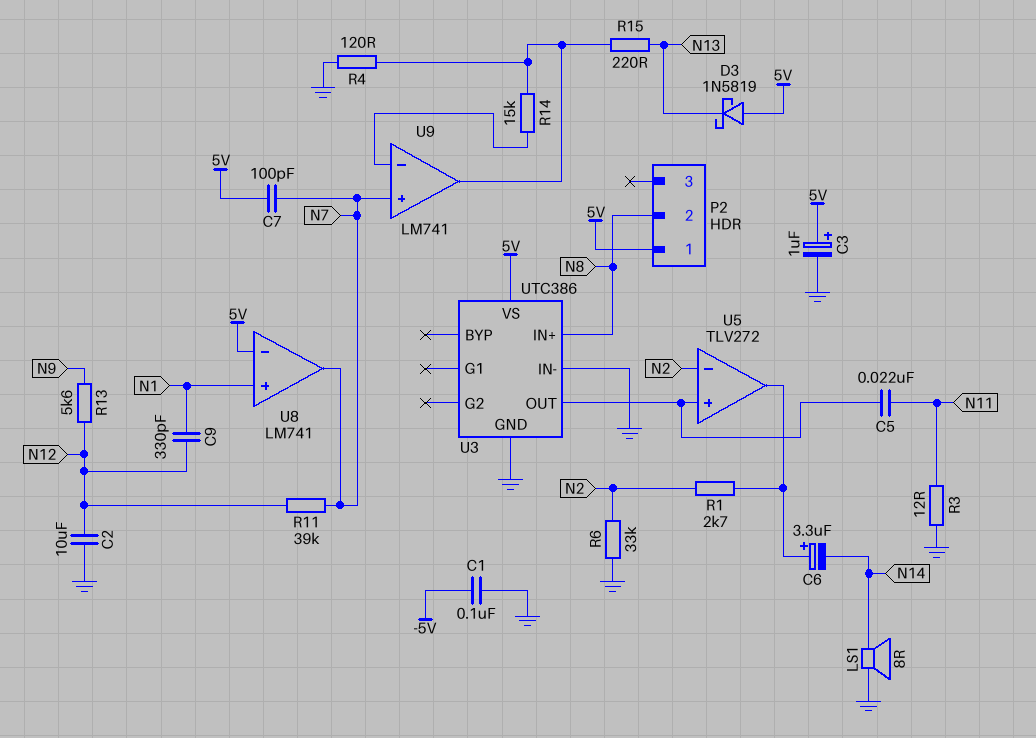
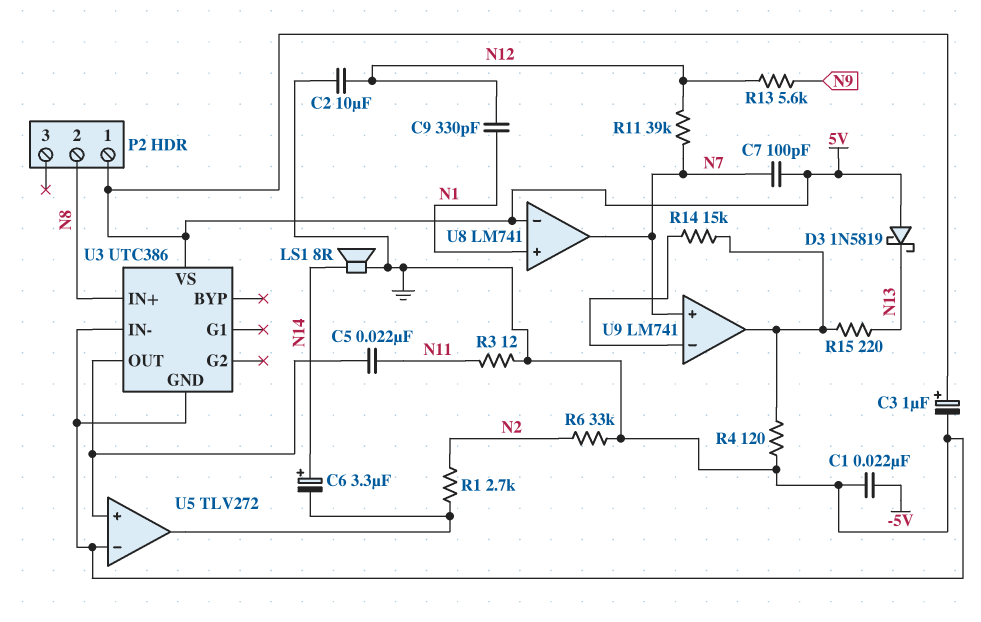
C1: 100nF (-5V, GND) -> 22nF (-5V, GND)
C6: 3.3uF (plus U5/out, minus N14) -> 3.3uF (plus N14, minus U5/out)
U5 pin in-: N2 -> GND

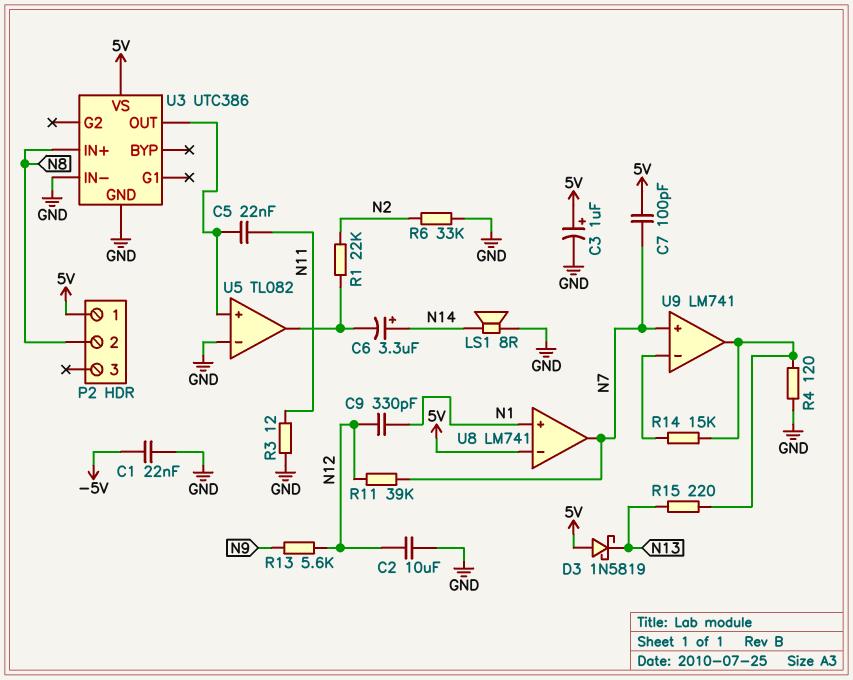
R1: 2.7k (N2, U5/out) -> 22k (N2, U5/out)
U5: TLV272 -> TL082

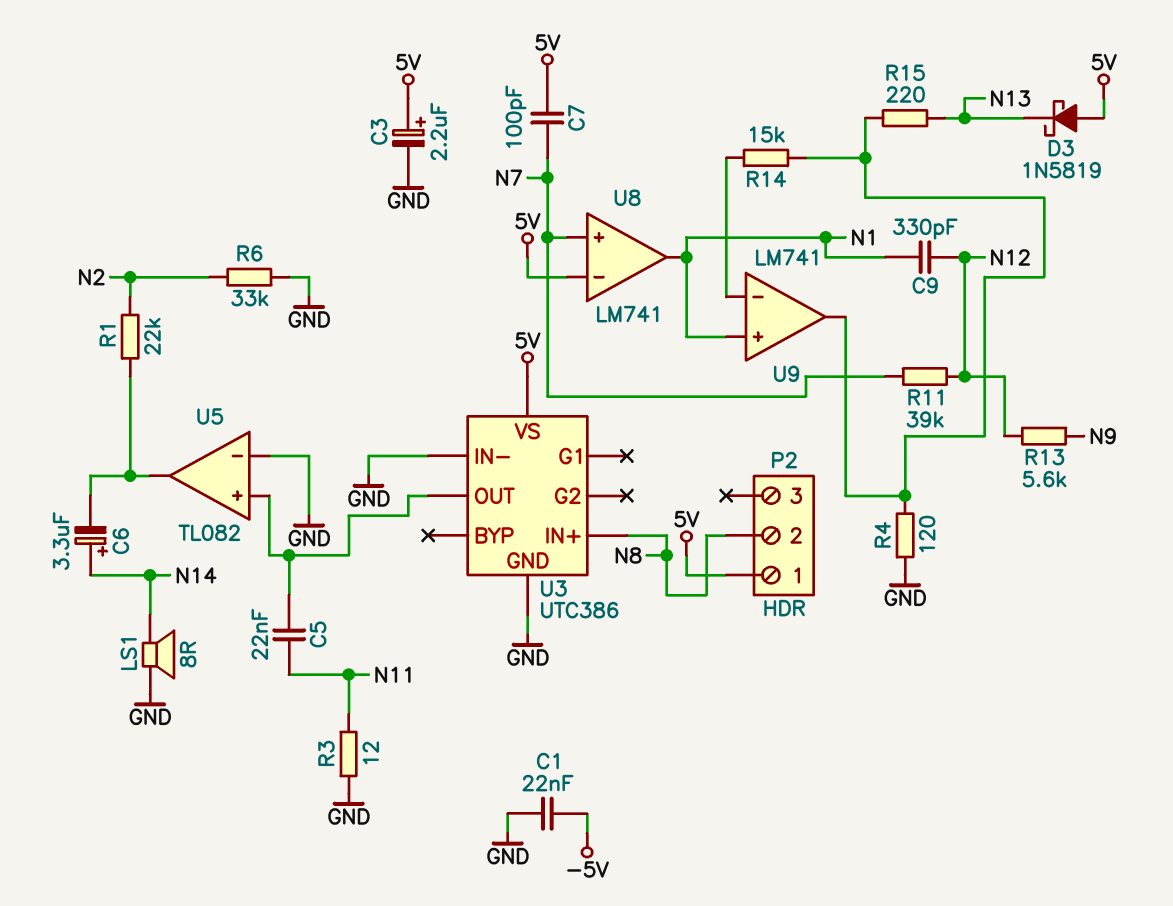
C2: 10uF (GND, N12) -> none
C3: 1uF (plus 5V, minus GND) -> 2.2uF (plus 5V, minus GND)
U8 pin in+: N1 -> N7
U8 pin out: N7 -> N1
U9 pin in+: N7 -> N1

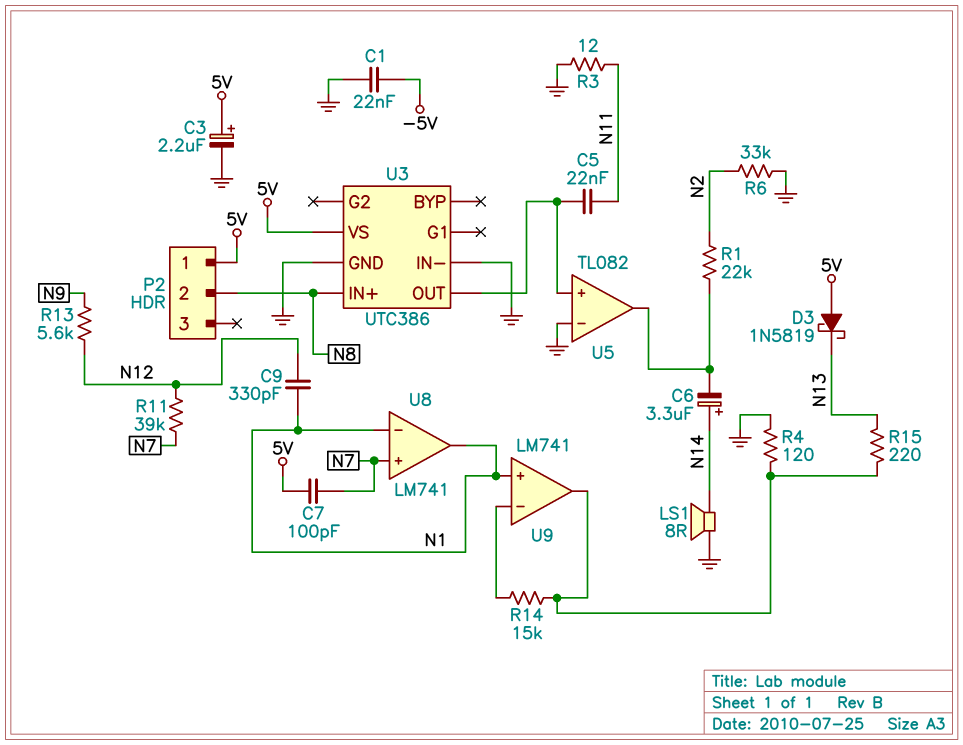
U8 pin in-: 5V -> N1

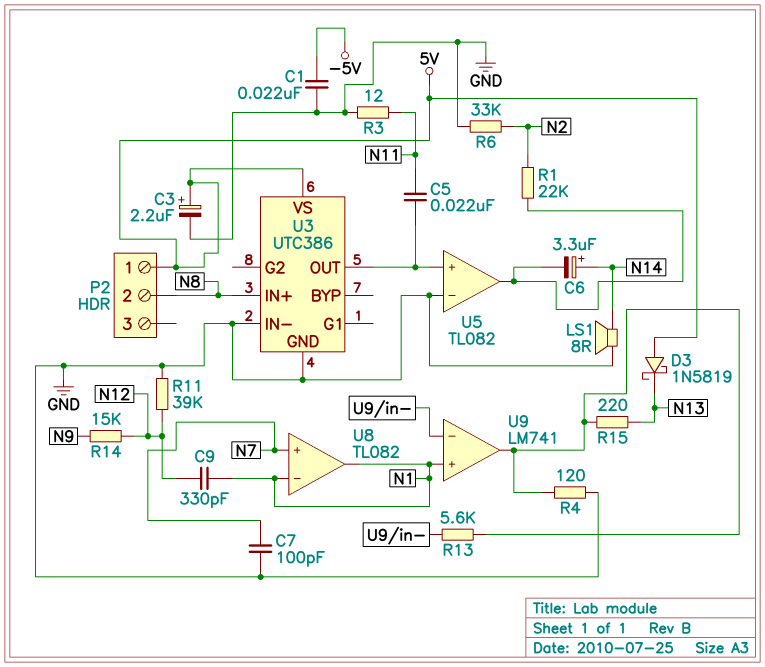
C7: 100pF (5V, N7) -> 100pF (GND, N7)
R11: 39k (N7, N12) -> 39k (GND, N12)
R13: 5.6k (N9, N12) -> 5.6k (U9/in-, U9/out)
R14: 15k (U9/in-, U9/out) -> 15k (N9, N12)
U8: LM741 -> TL082

